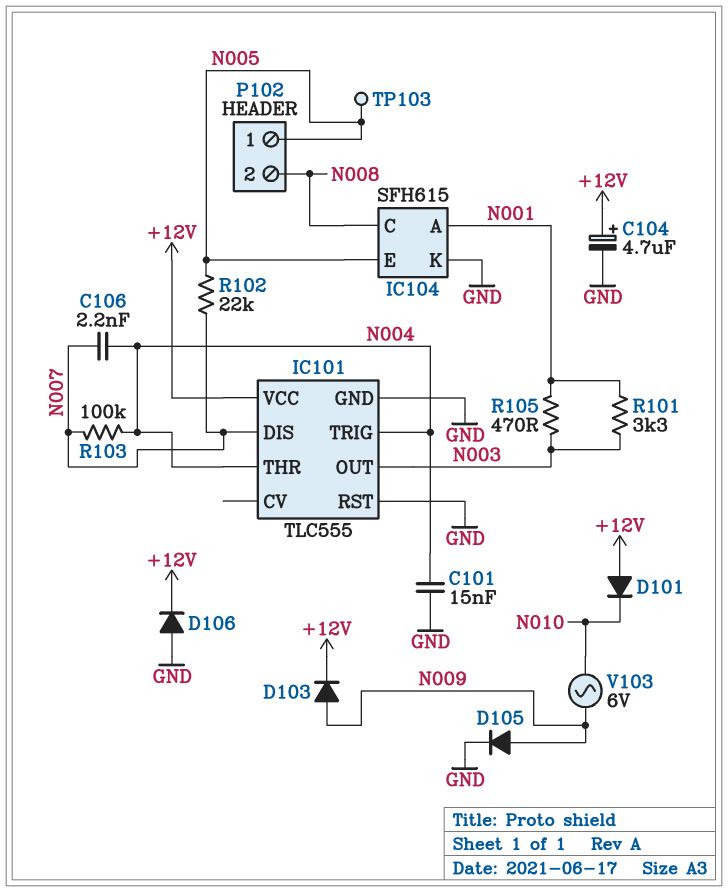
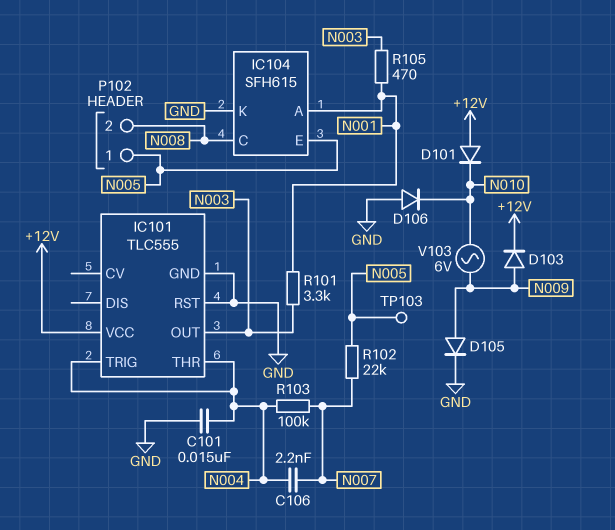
C104: 4.7uF (plus +12V, minus GND) -> none
D106: diode (A GND, K +12V) -> diode (A GND, K N010)
IC101 pin DIS: N007 -> none

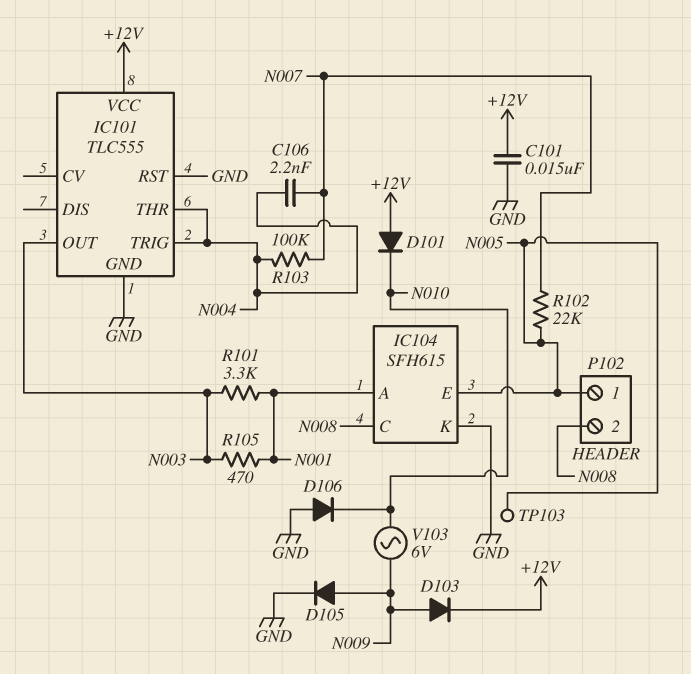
C101: 15nF (GND, N004) -> 15nF (+12V, GND)

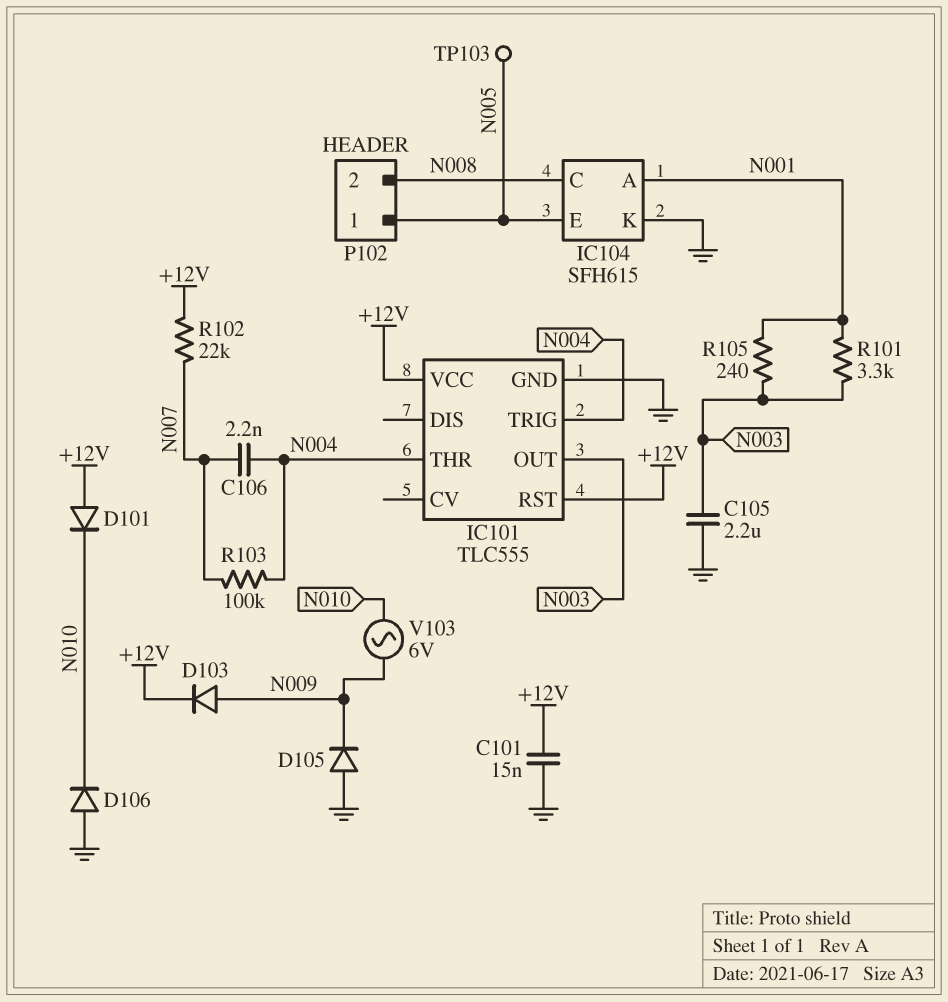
C105: none -> 2.2uF (GND, N003)
D105: diode (A N009, K GND) -> diode (A GND, K N009)
IC101 pin RST: GND -> +12V
R102: 22k (N005, N007) -> 22k (+12V, N007)
R105: 470 (N001, N003) -> 240 (N001, N003)

